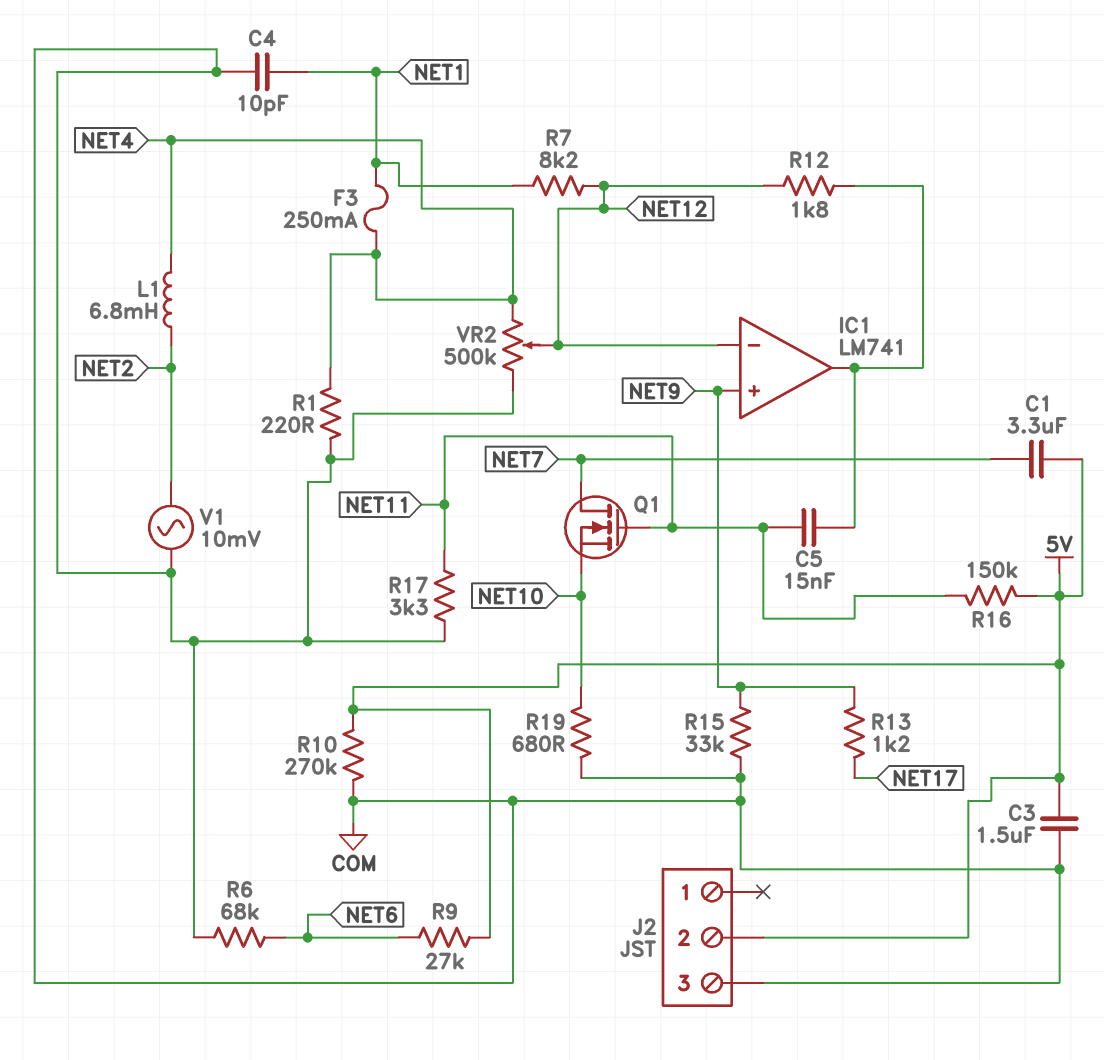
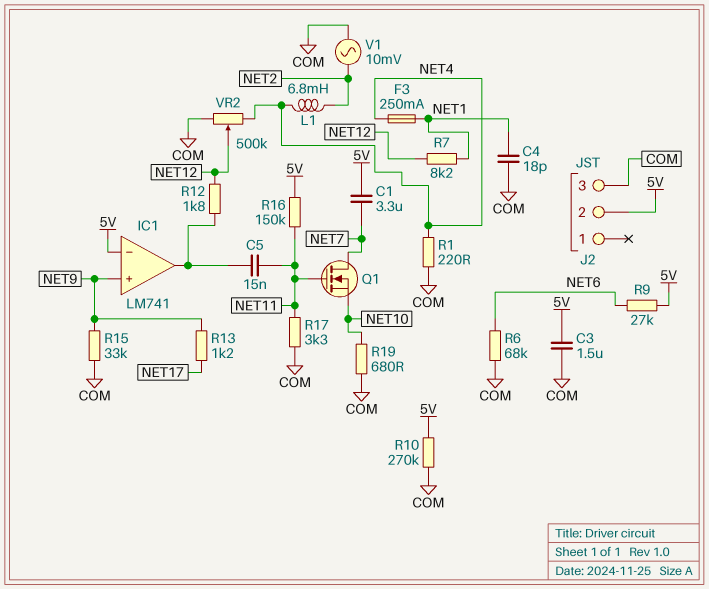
C4: 10pF (COM, NET1) -> 18pF (COM, NET1)
IC1 pin in-: NET12 -> 5V

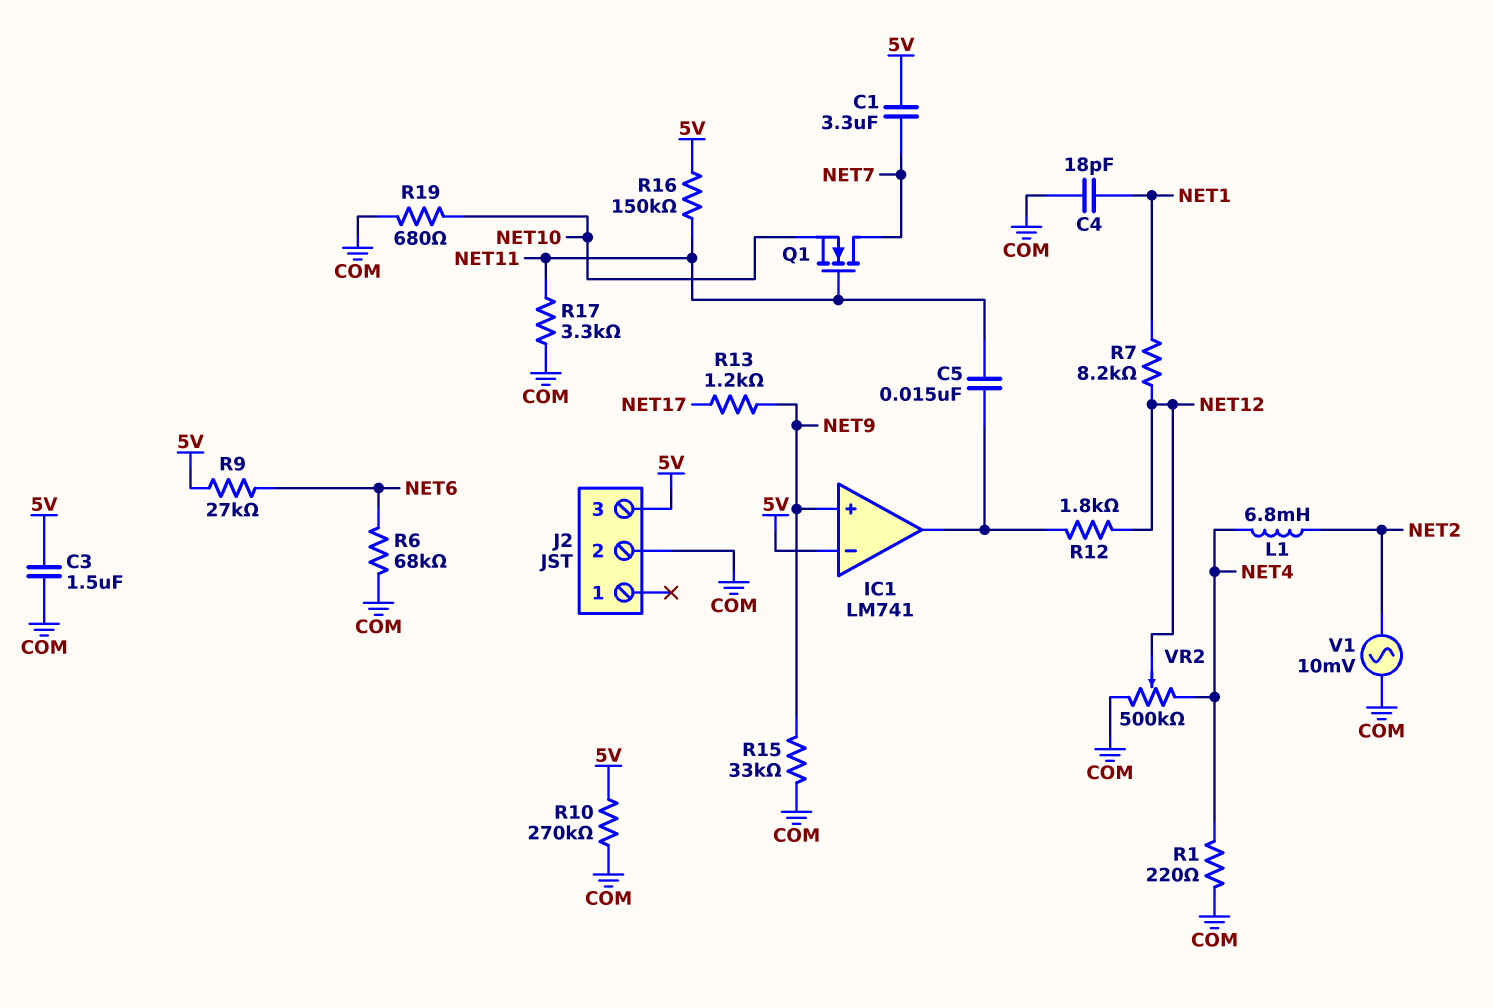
F3: 250mA (NET1, NET4) -> none
J2 pin 2: 5V -> COM
J2 pin 3: COM -> 5V

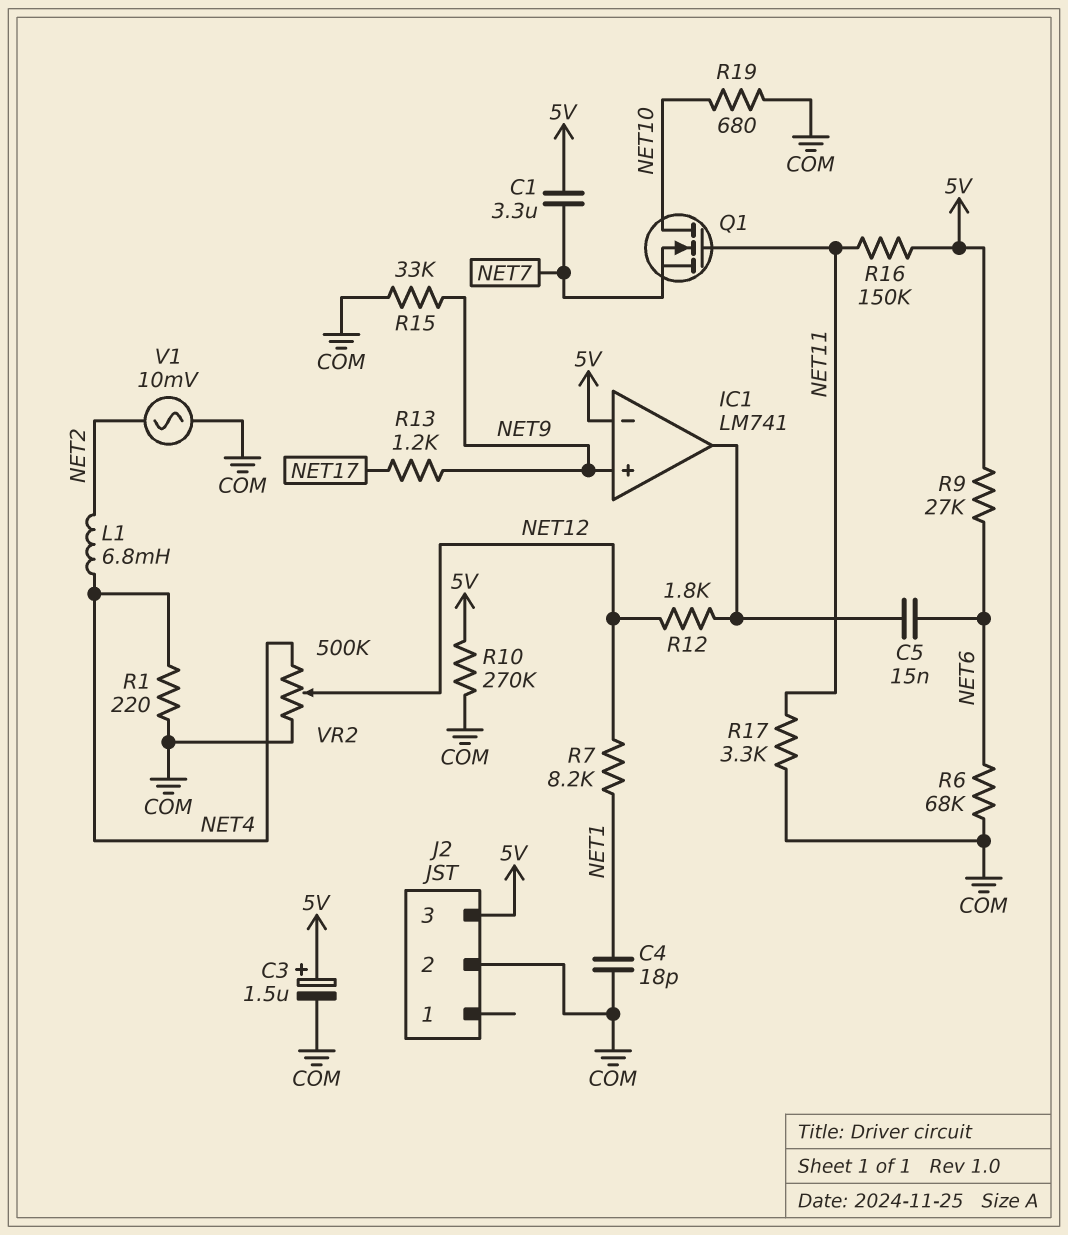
C3: 1.5uF (5V, COM) -> 1.5uF (plus 5V, minus COM)
C5: 15nF (IC1/out, NET11) -> 15nF (IC1/out, NET6)
Q1: NMOS (G NET11, D NET7, S NET10) -> NMOS (G NET11, D NET10, S NET7)

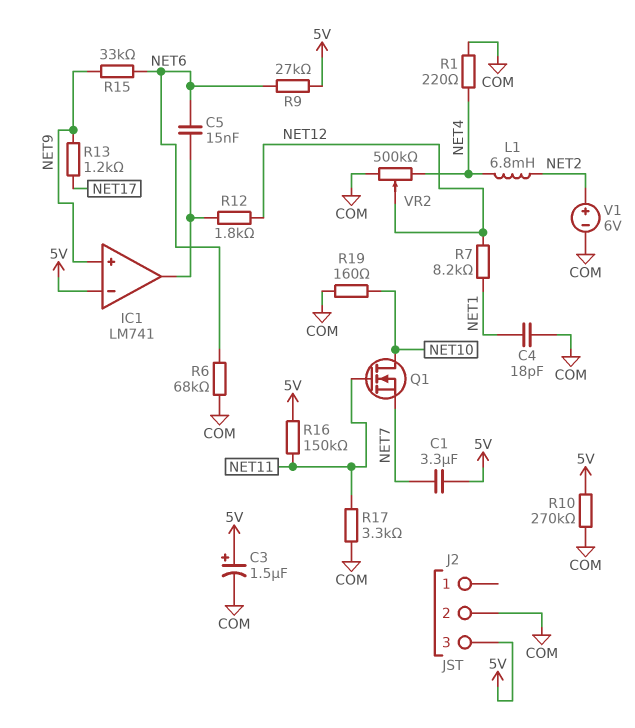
R15: 33k (COM, NET9) -> 33k (NET6, NET9)
R19: 680 (COM, NET10) -> 160 (COM, NET10)
V1: AC 10mV (COM, NET2) -> 6V (plus NET2, minus COM)

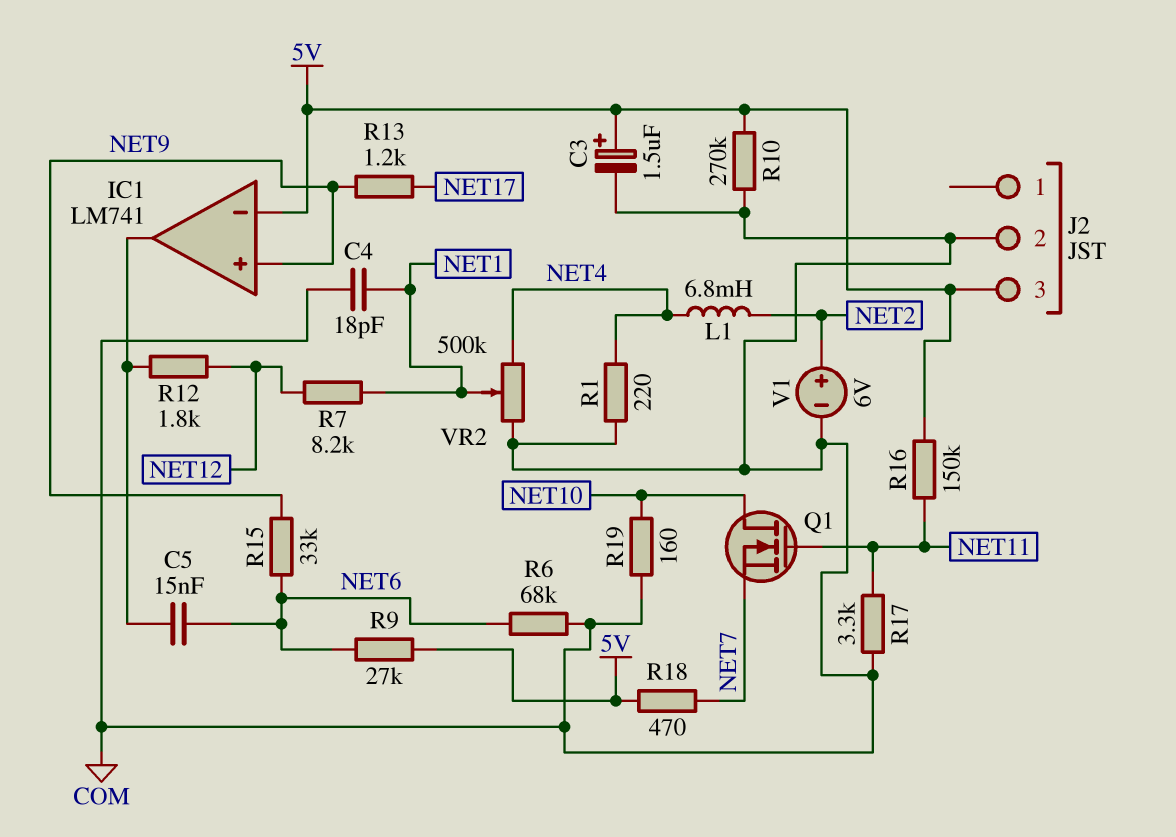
C1: 3.3uF (5V, NET7) -> none
R18: none -> 470 (5V, NET7)
VR2: 500k (COM, NET4, wiper NET12) -> 500k (COM, NET4, wiper NET1)

